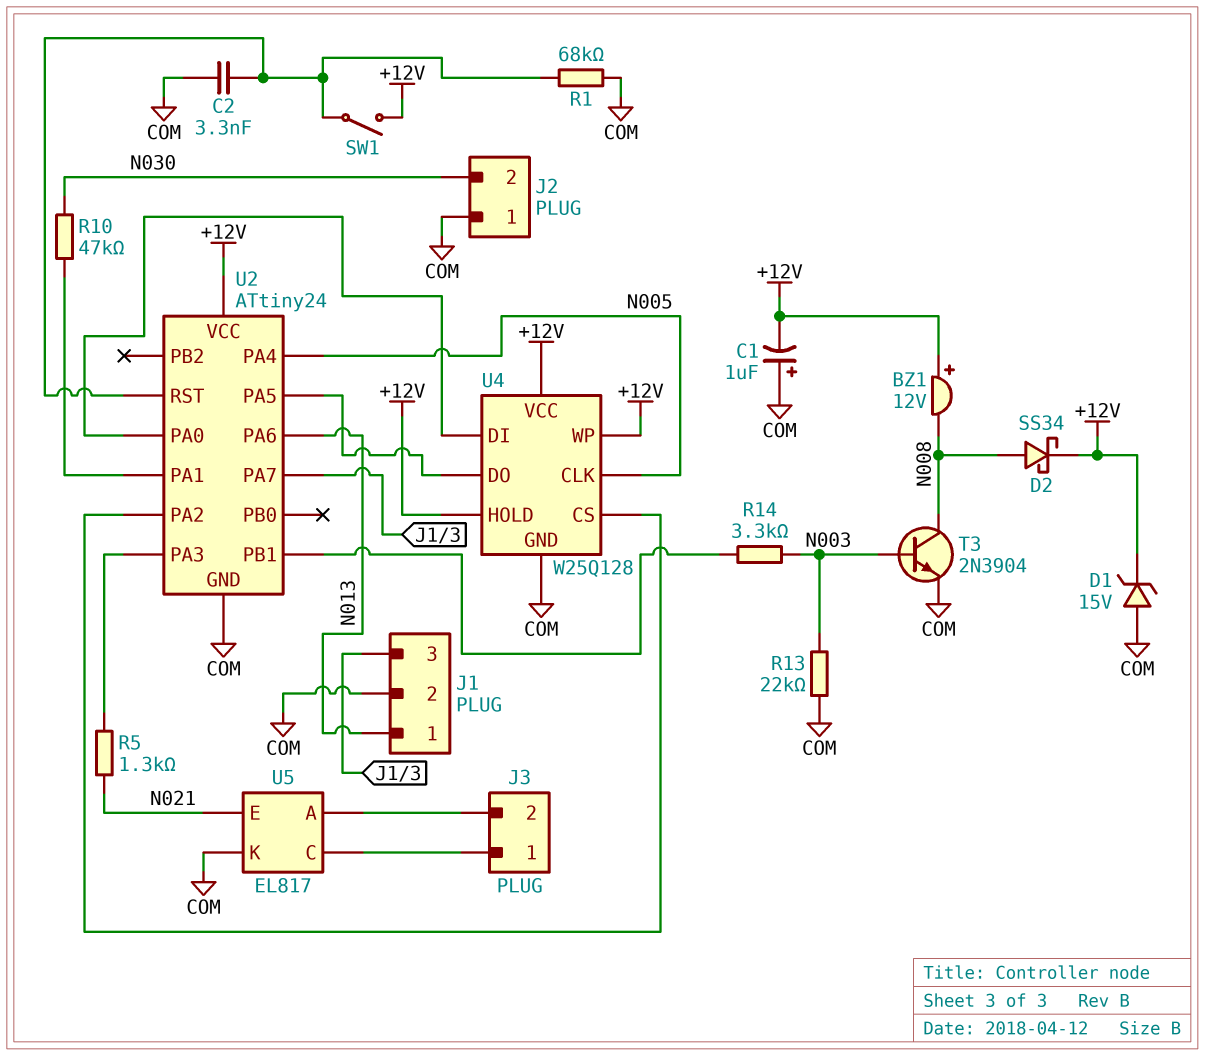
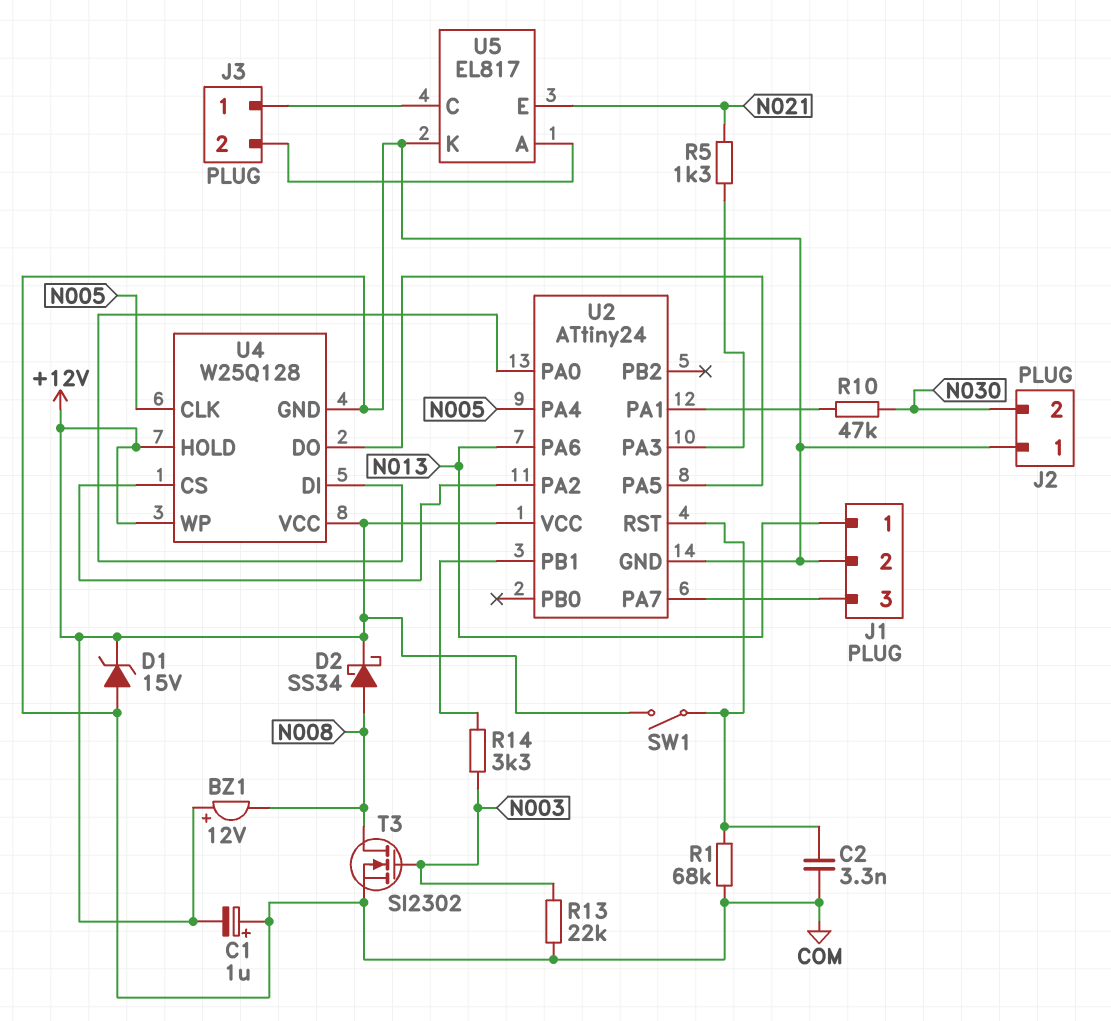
T3: NPN 2N3904 (B N003, C N008, E COM) -> NMOS SI2302 (G N003, D N008, S COM)

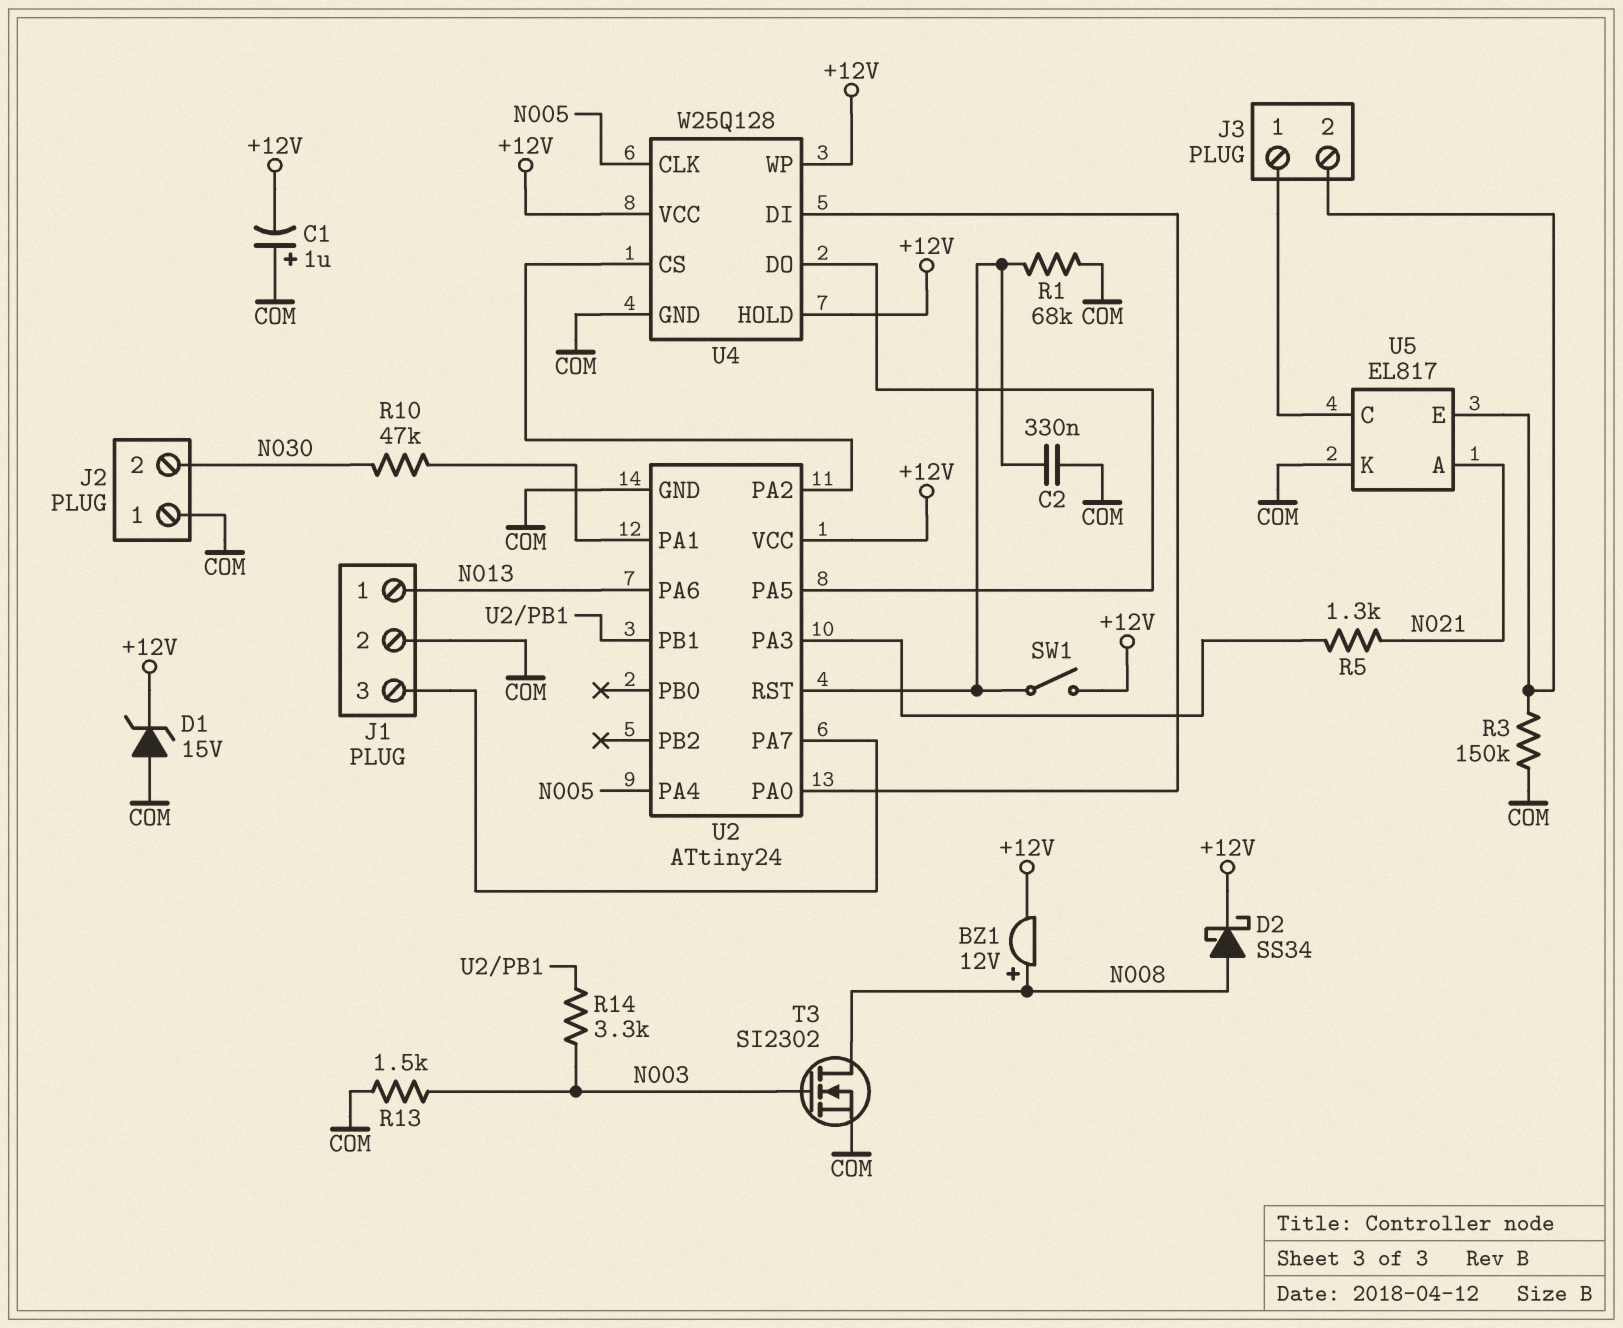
BZ1: buzzer 12V (plus +12V, minus N008) -> buzzer 12V (plus N008, minus +12V)
C2: 3.3nF (COM, U2/RST) -> 330nF (COM, U2/RST)
R3: none -> 150k (COM, J3/2)
R13: 22k (COM, N003) -> 1.5k (COM, N003)
U5 pin A: J3/2 -> N021
U5 pin E: N021 -> J3/2

